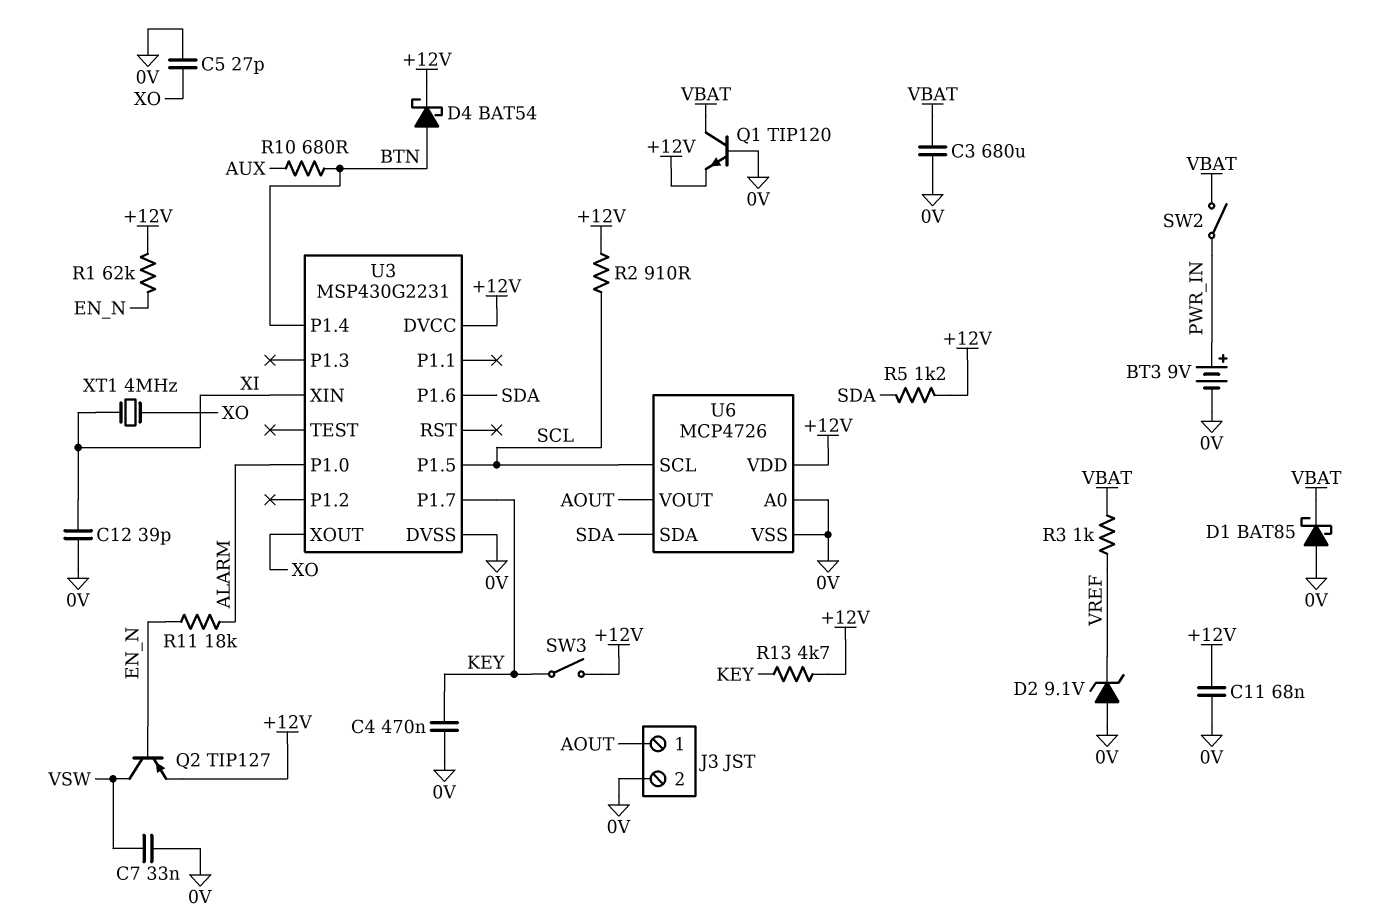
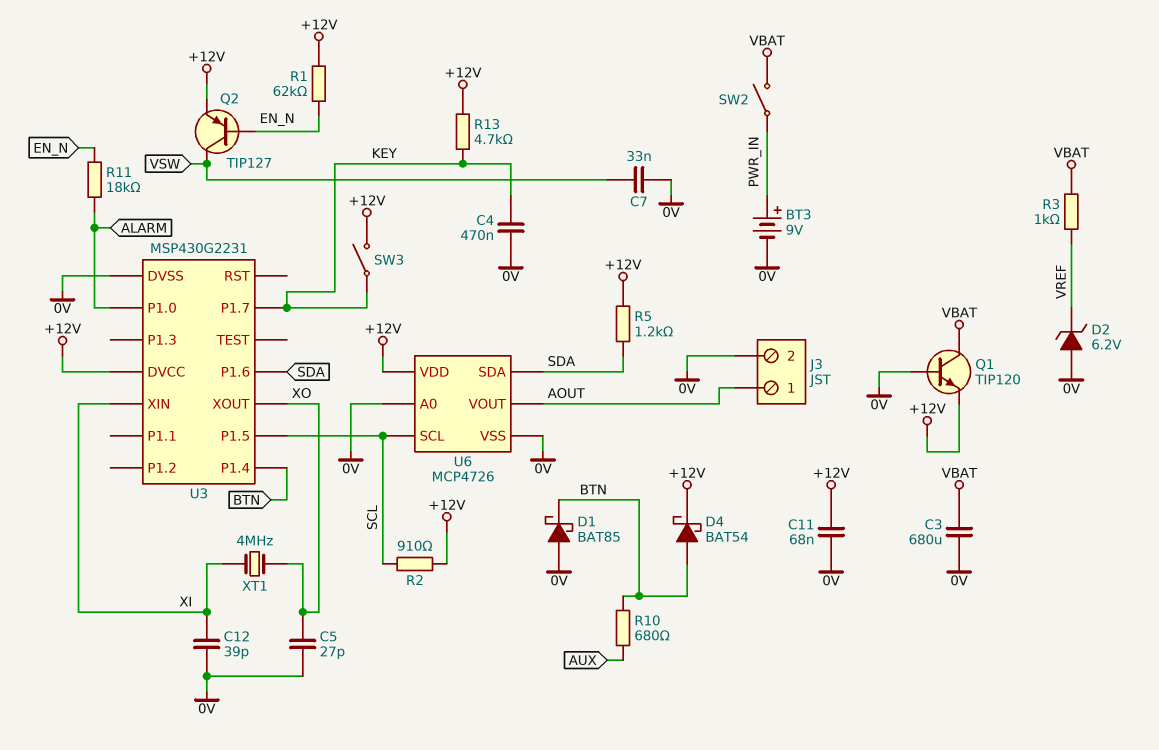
D1: schottky BAT85 (A 0V, K VBAT) -> schottky BAT85 (A 0V, K BTN)
D2: zener 9.1V (A 0V, K VREF) -> zener 6.2V (A 0V, K VREF)

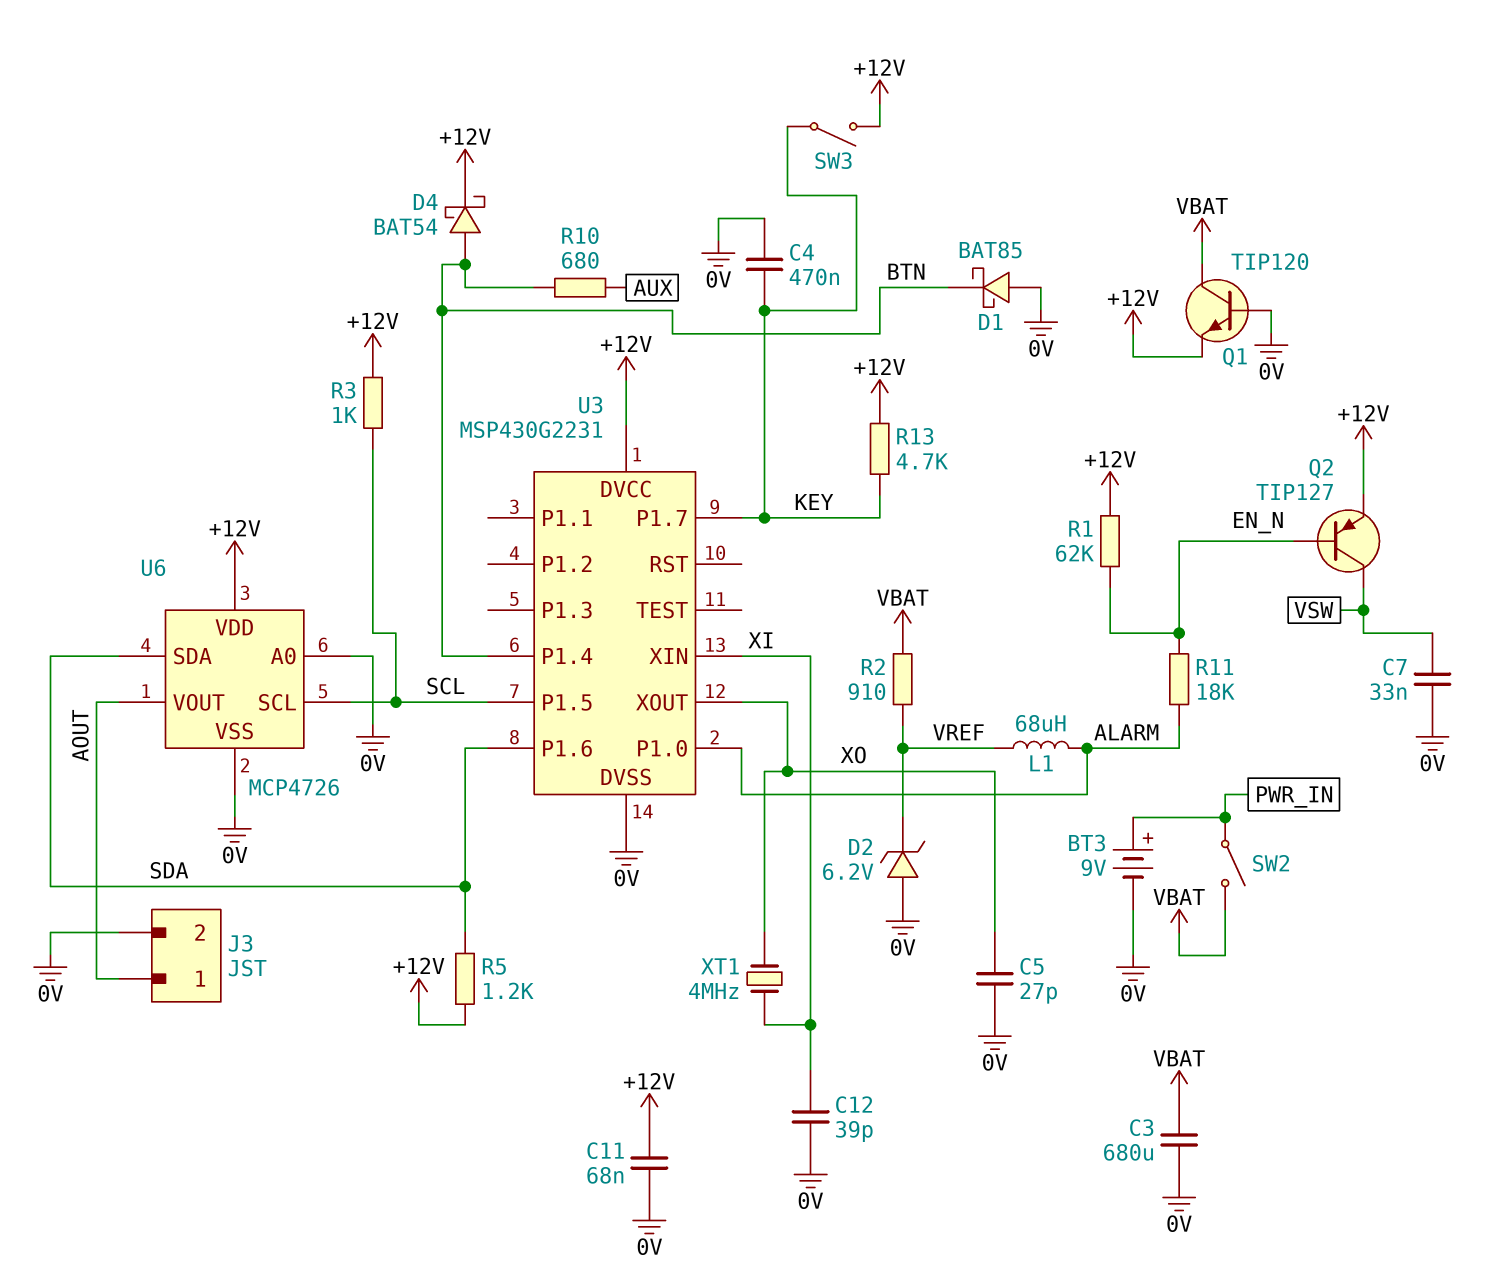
L1: none -> 68uH (ALARM, VREF)
R2: 910 (+12V, SCL) -> 910 (VBAT, VREF)
R3: 1k (VBAT, VREF) -> 1k (+12V, SCL)

